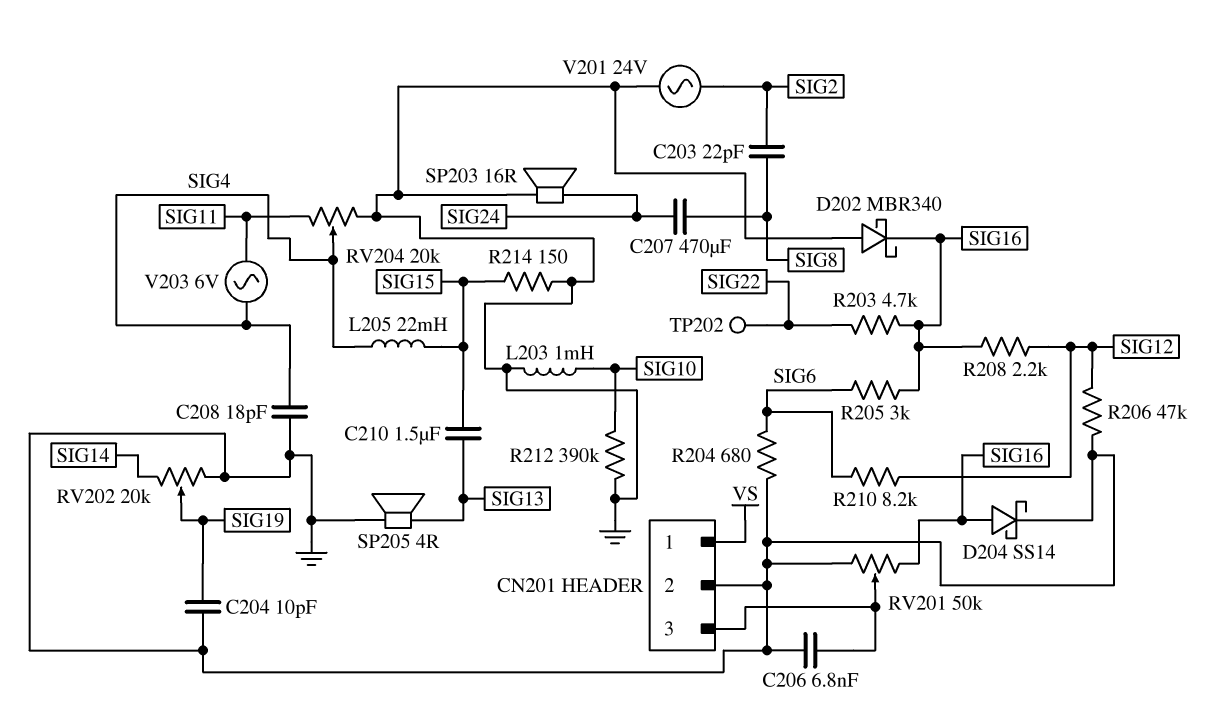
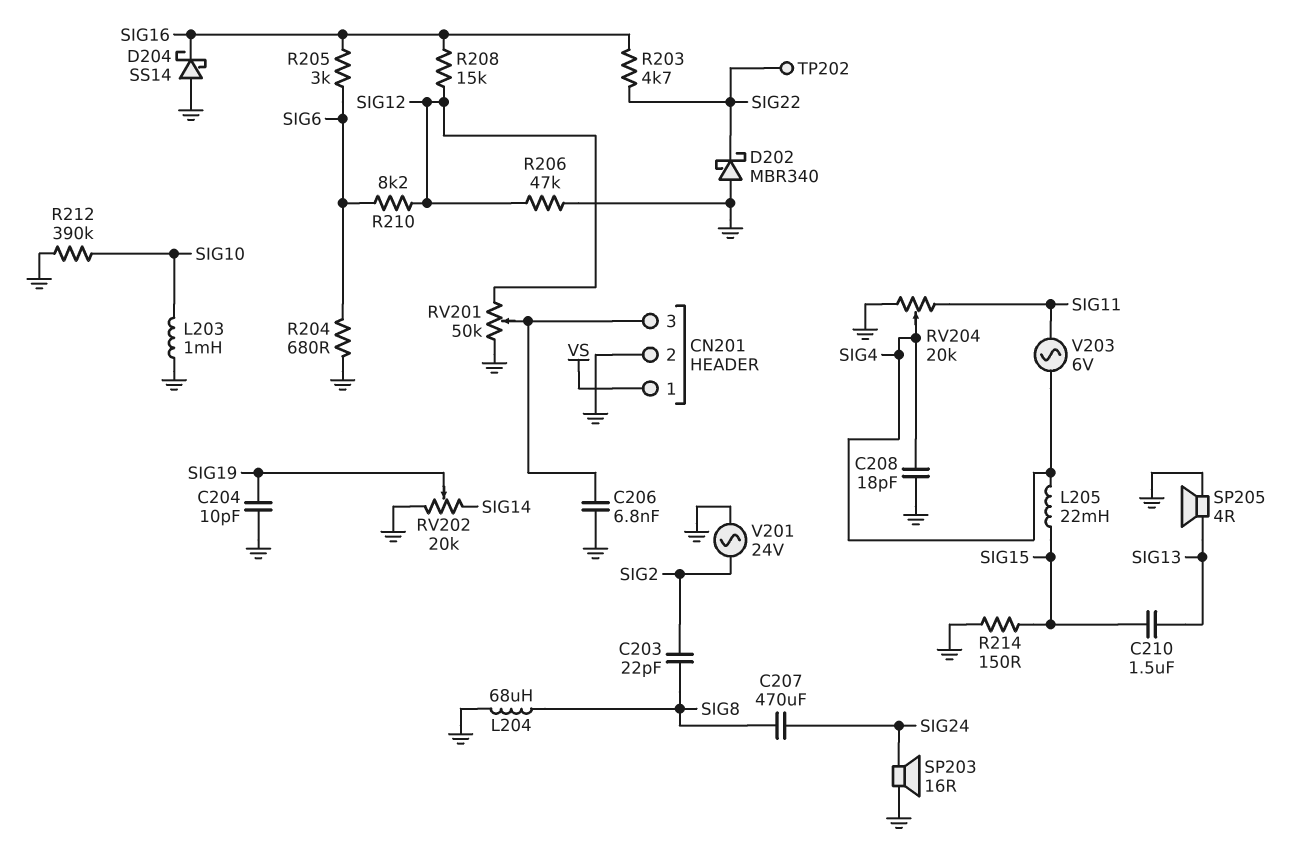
D202: schottky MBR340 (A GND, K SIG16) -> schottky MBR340 (A GND, K SIG22)
D204: schottky SS14 (A SIG16, K GND) -> schottky SS14 (A GND, K SIG16)
L204: none -> 68uH (GND, SIG8)
R208: 2.2k (SIG12, SIG16) -> 15k (SIG12, SIG16)
RV201: 50k (GND, SIG16, wiper CN201/3) -> 50k (GND, SIG12, wiper CN201/3)

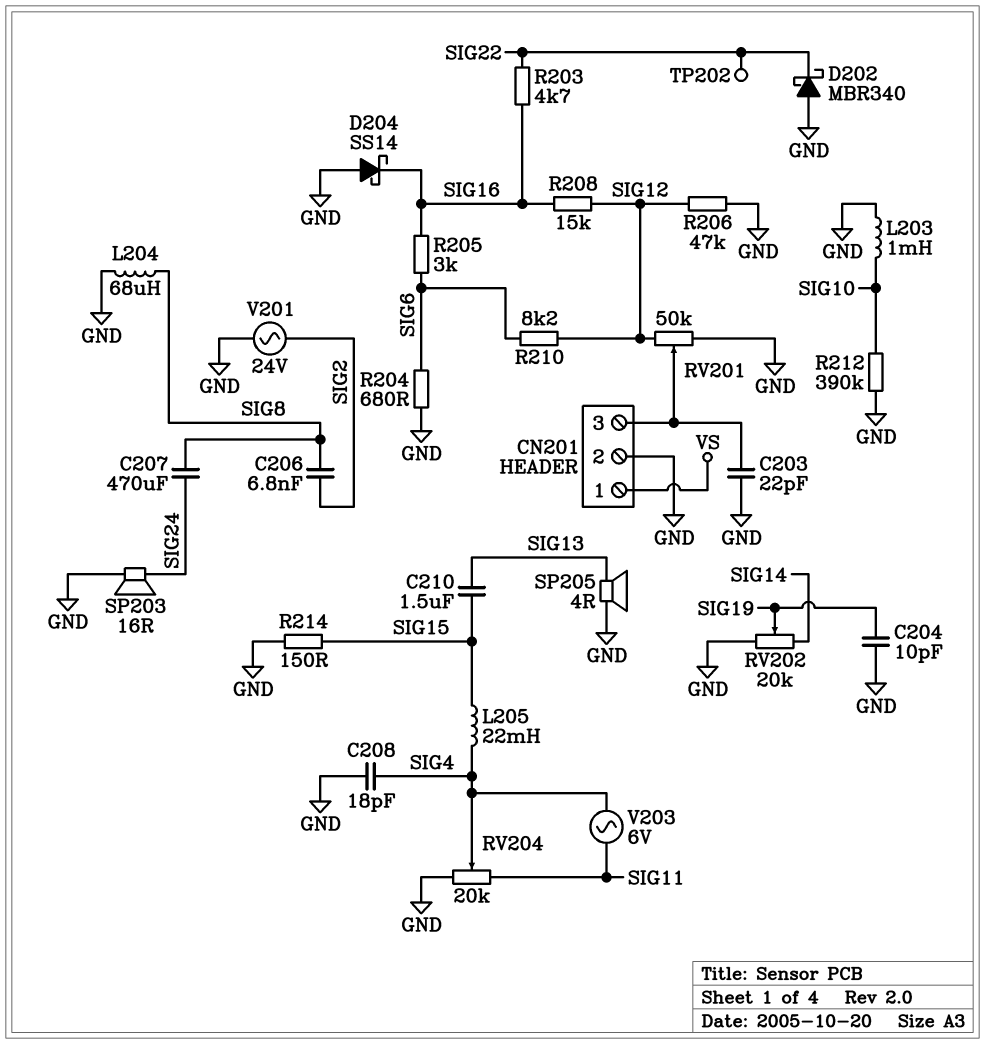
C203: 22pF (SIG2, SIG8) -> 22pF (CN201/3, GND)
C206: 6.8nF (CN201/3, GND) -> 6.8nF (SIG2, SIG8)

